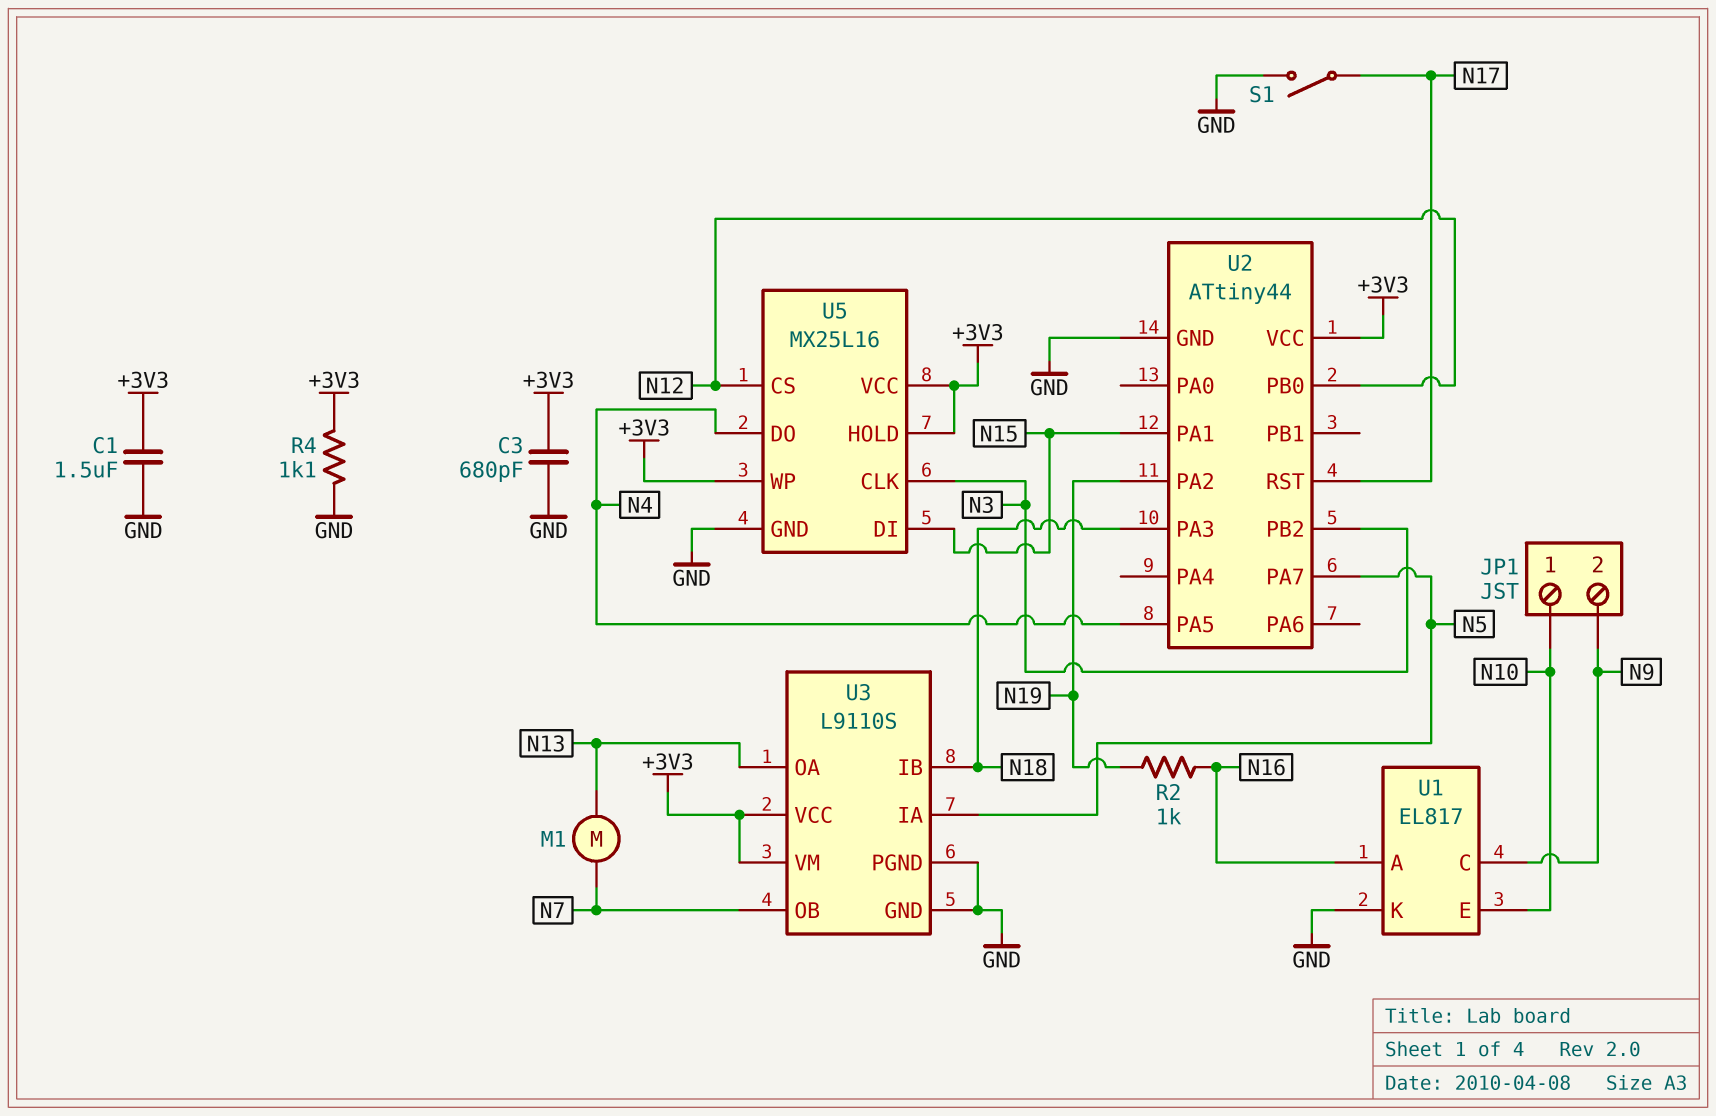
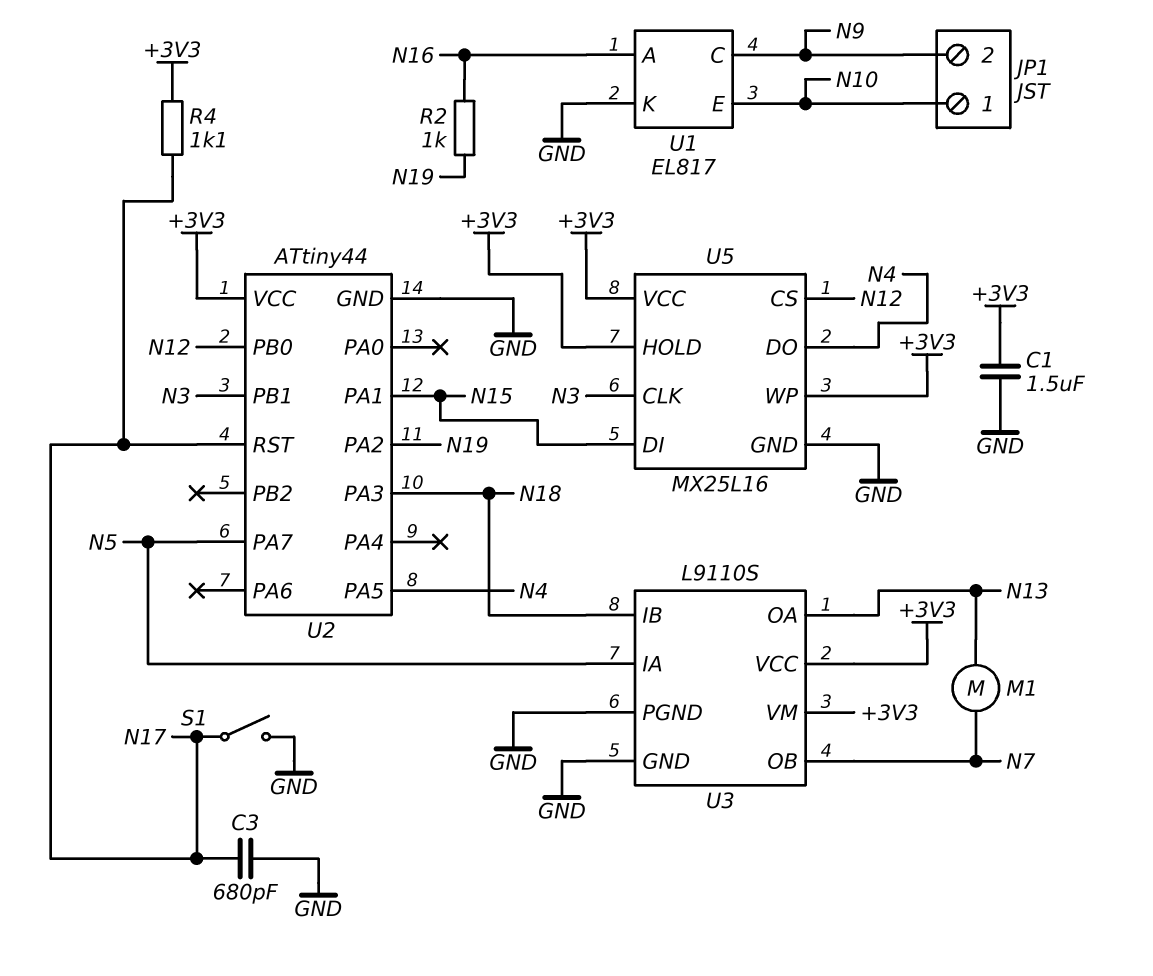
C3: 680pF (+3V3, GND) -> 680pF (GND, N17)
R4: 1.1k (+3V3, GND) -> 1.1k (+3V3, N17)
U2 pin PB1: none -> N3
U2 pin PB2: N3 -> none

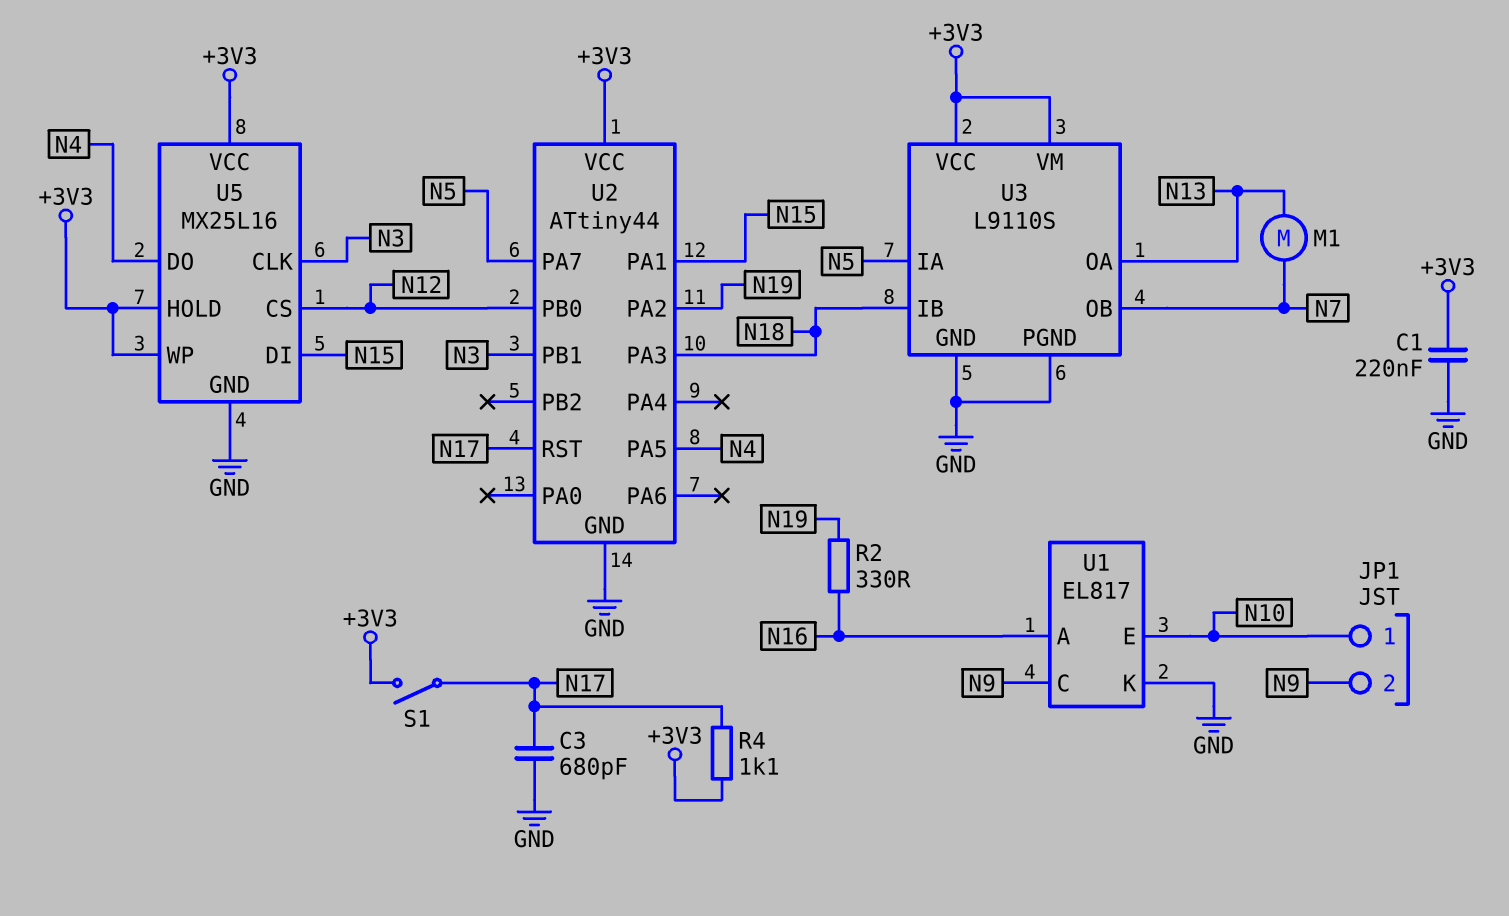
C1: 1.5uF (+3V3, GND) -> 220nF (+3V3, GND)
R2: 1k (N16, N19) -> 330 (N16, N19)
S1: switch (GND, N17) -> switch (+3V3, N17)

